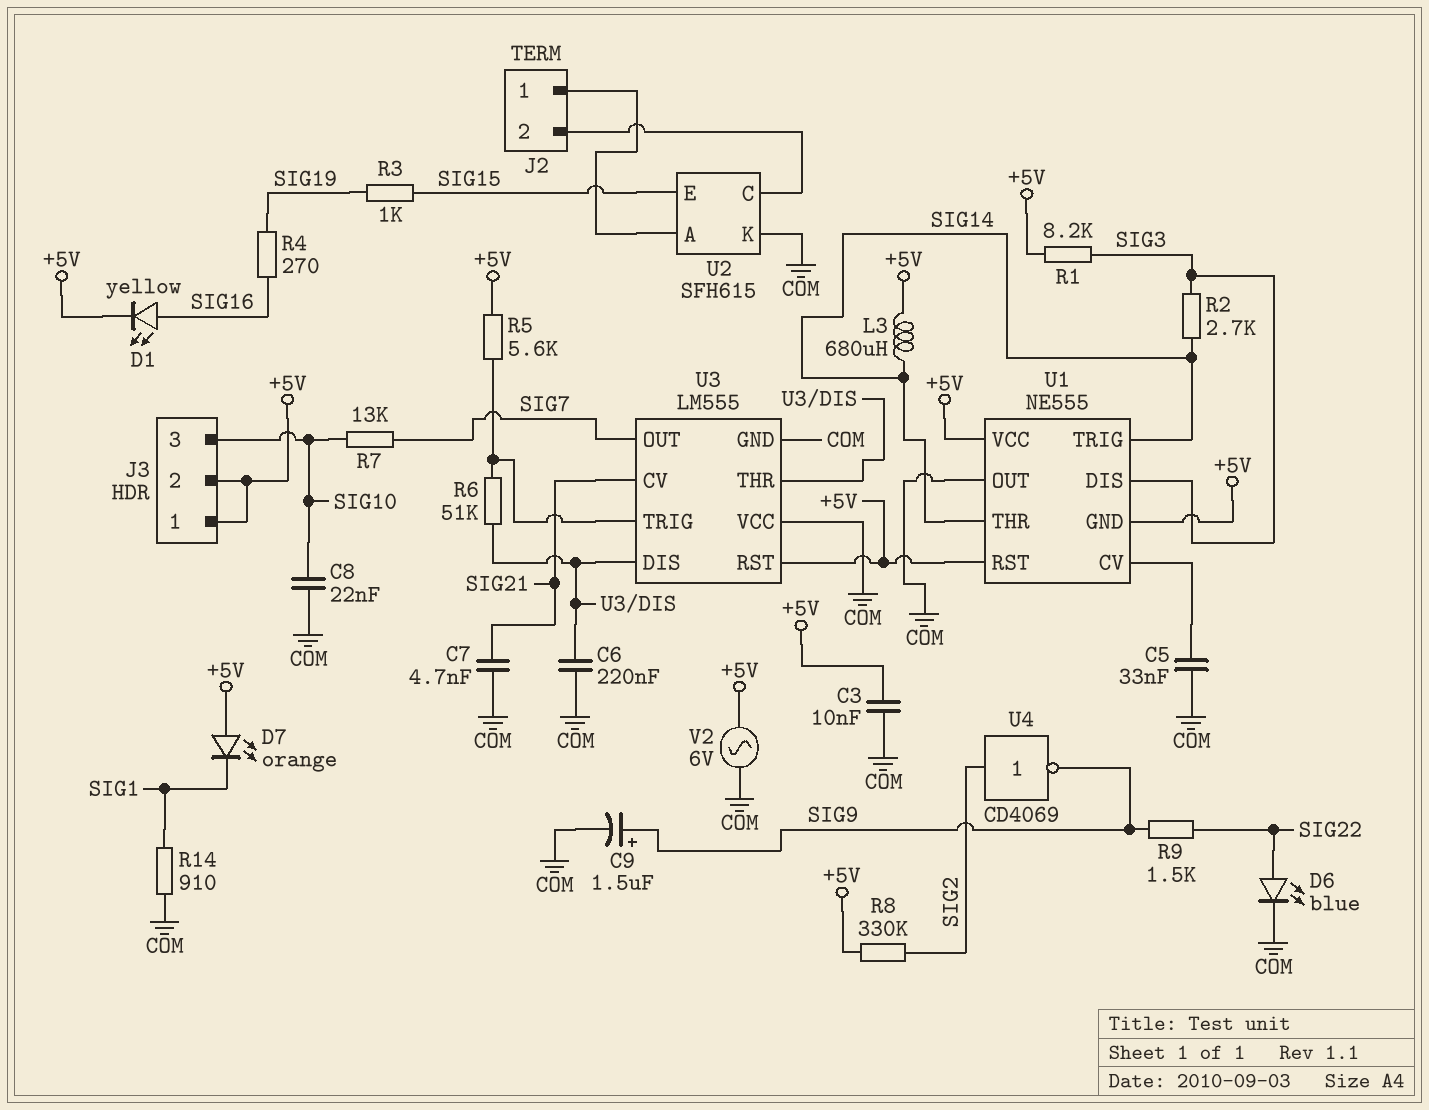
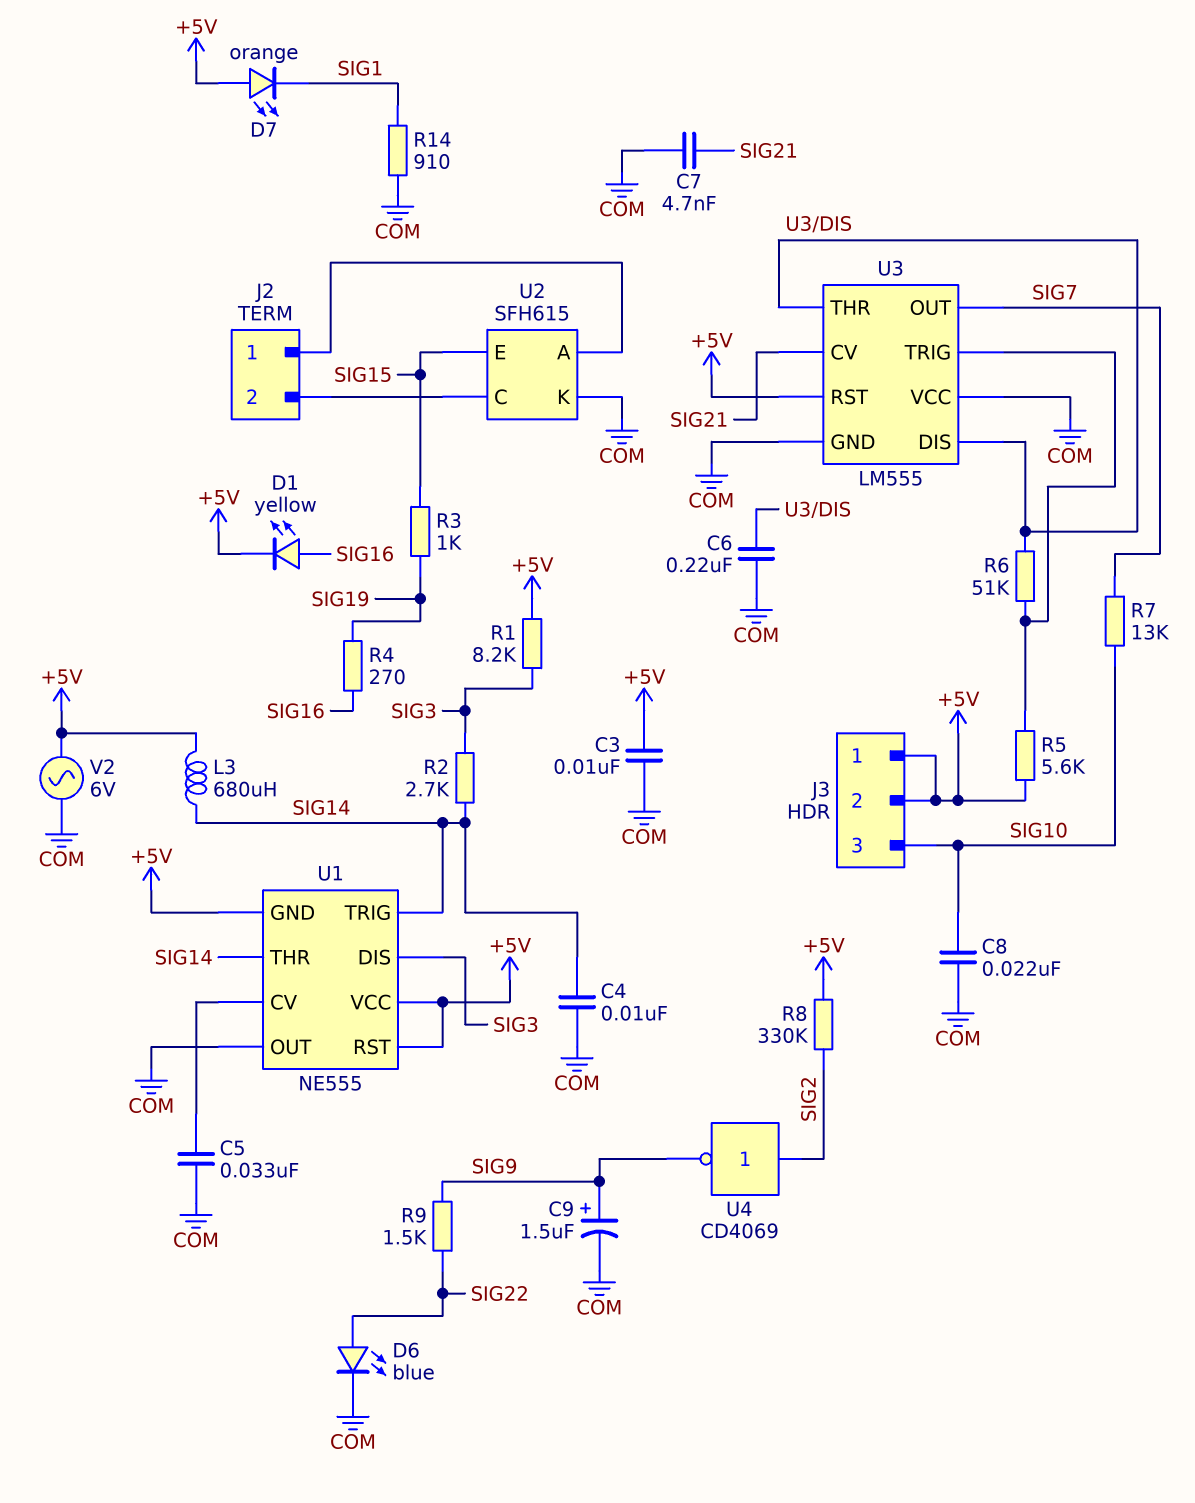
C4: none -> 10nF (COM, SIG14)

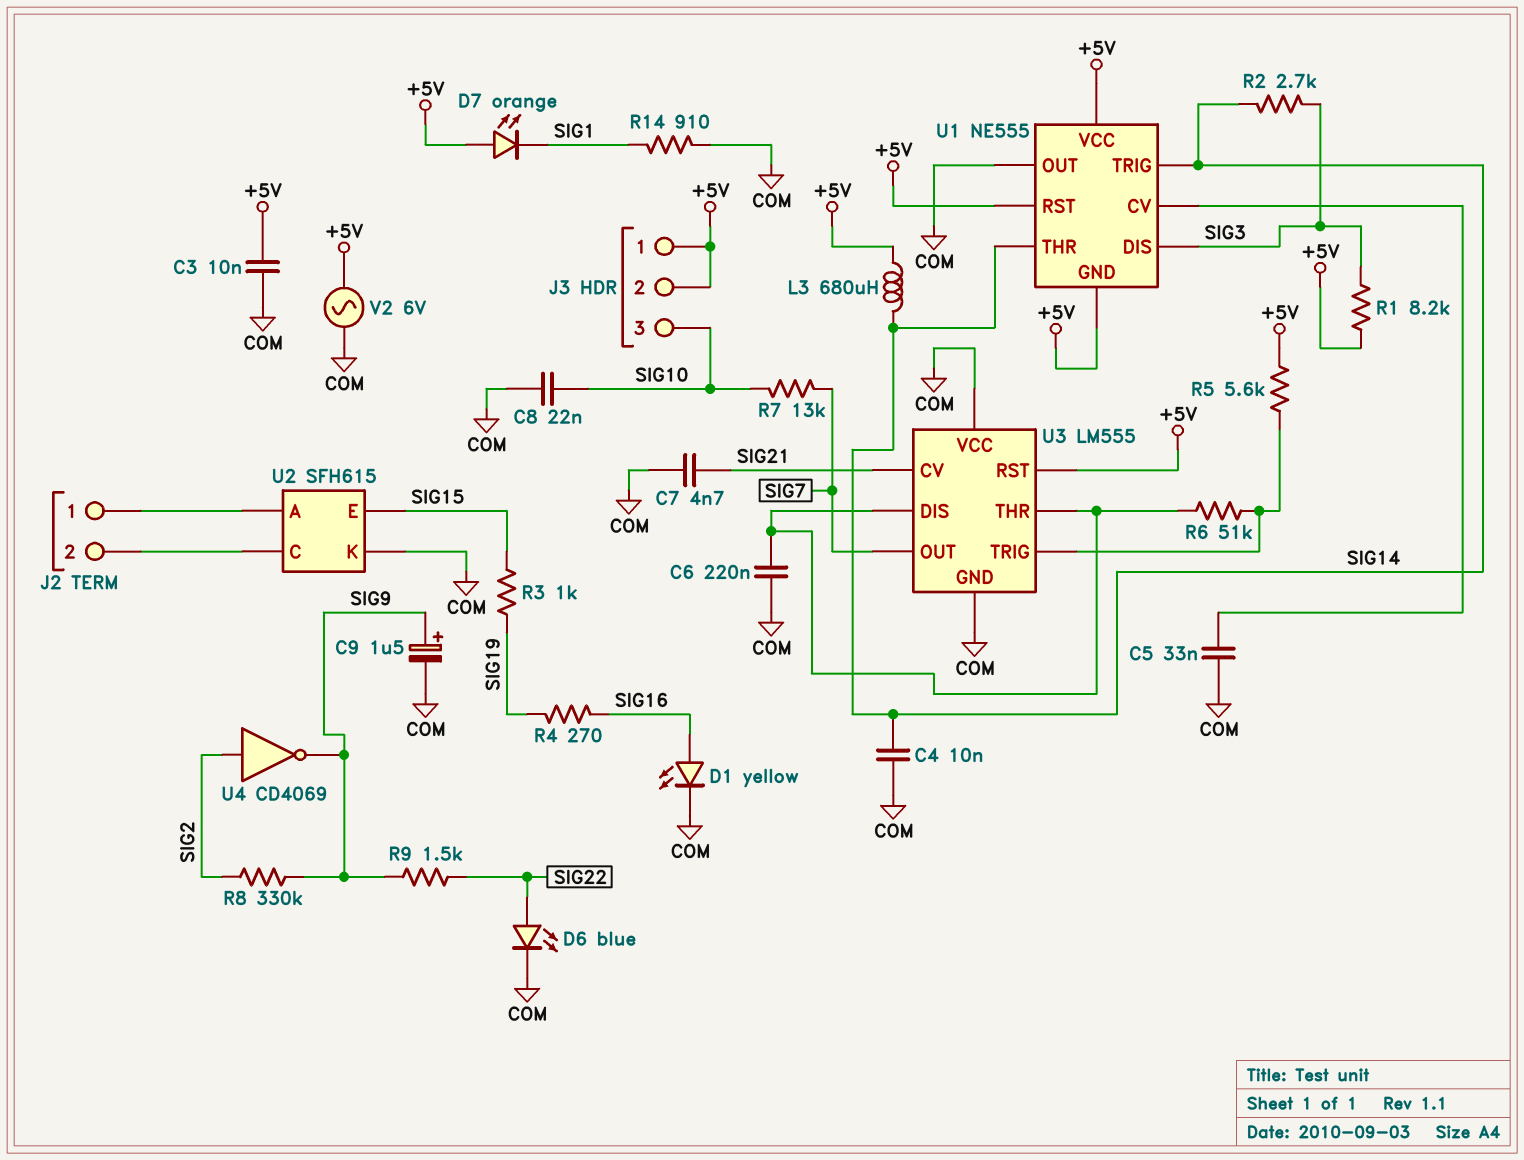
D1: LED yellow (A SIG16, K +5V) -> LED yellow (A SIG16, K COM)
R8: 330k (+5V, SIG2) -> 330k (SIG2, SIG9)

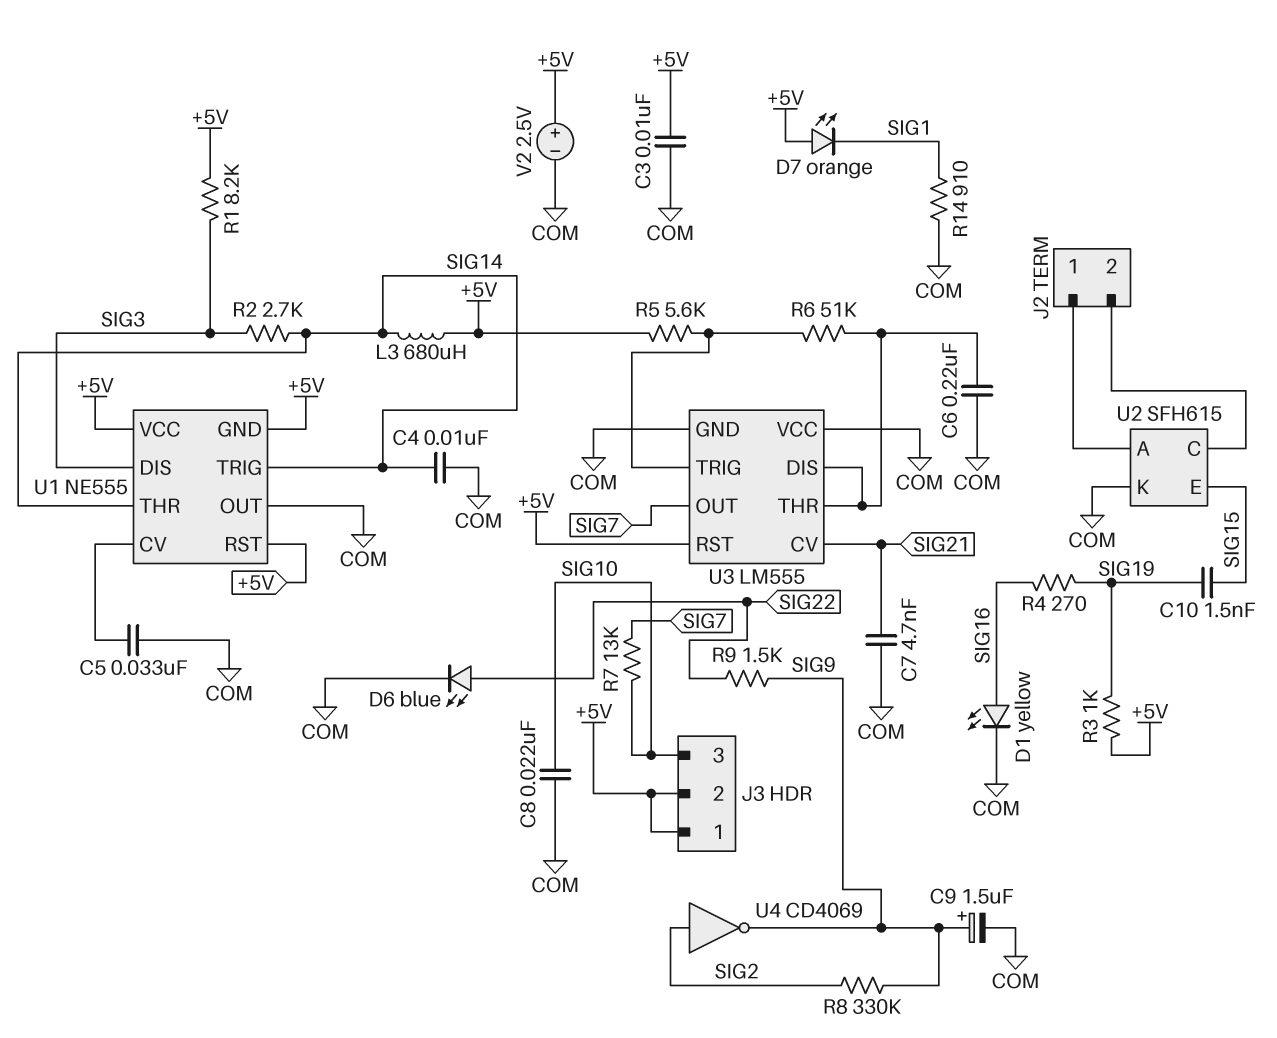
C10: none -> 1.5nF (SIG15, SIG19)
R3: 1k (SIG15, SIG19) -> 1k (+5V, SIG19)
V2: AC 6V (+5V, COM) -> 2.5V (plus +5V, minus COM)

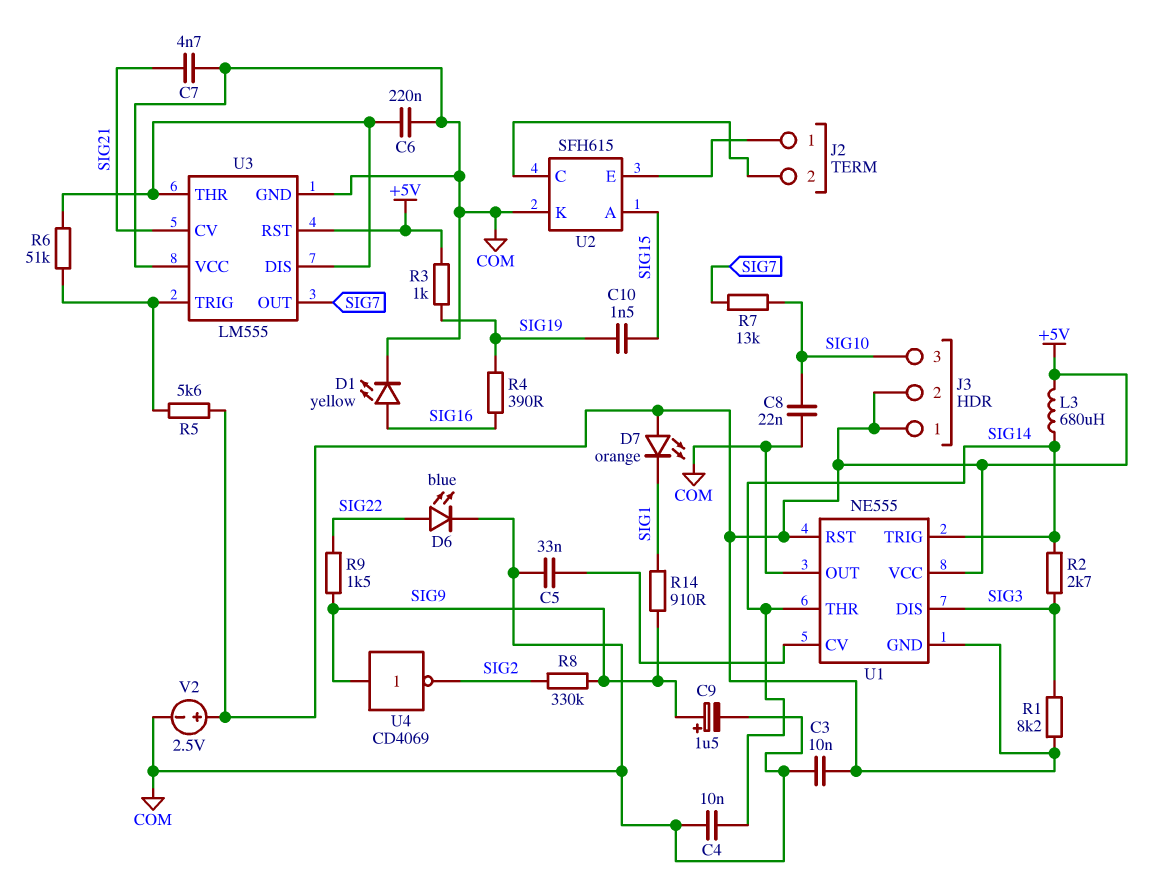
R4: 270 (SIG16, SIG19) -> 390 (SIG16, SIG19)
R14: 910 (COM, SIG1) -> 910 (SIG1, SIG9)
U2 pin A: J2/1 -> SIG15
U2 pin E: SIG15 -> J2/1
U4: NOT CD4069 (in SIG2, out SIG9) -> NOT CD4069 (in SIG9, out SIG2)

